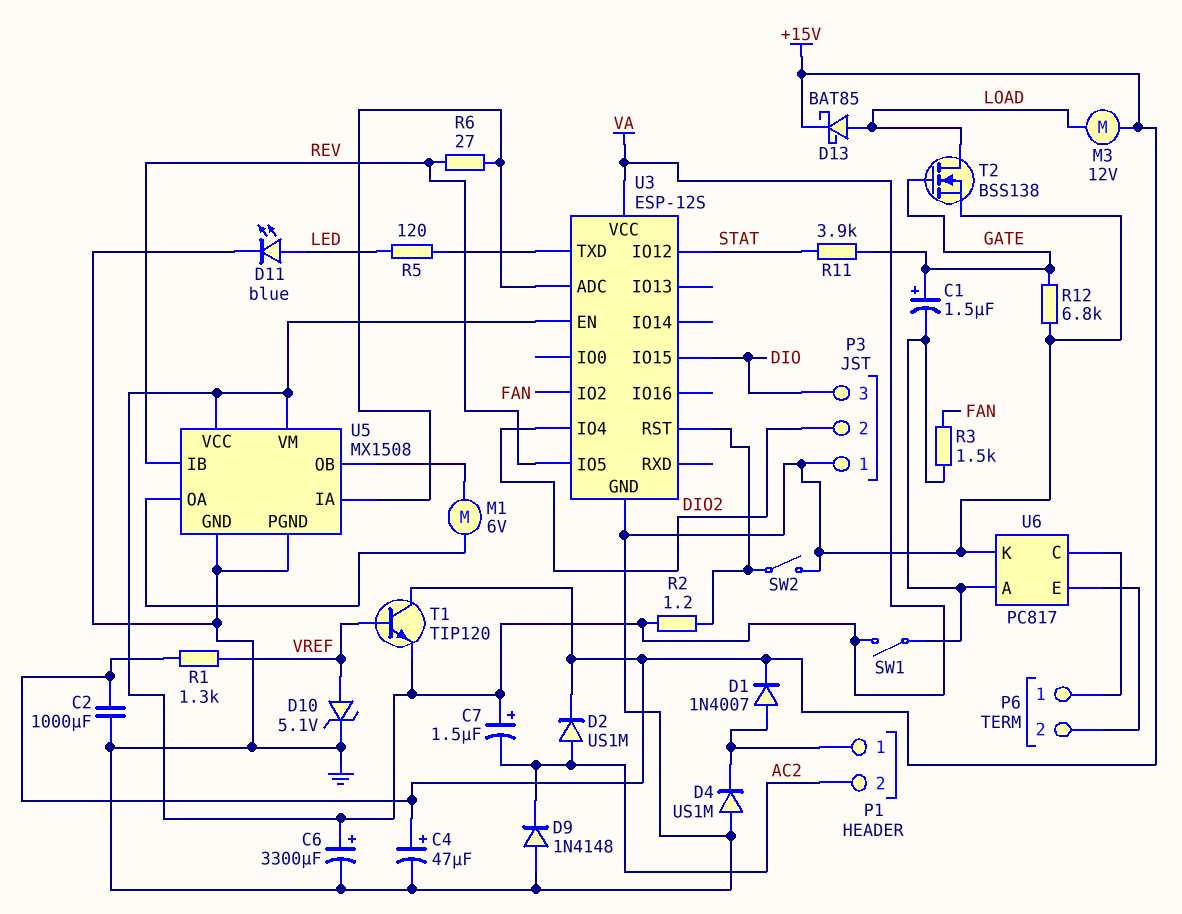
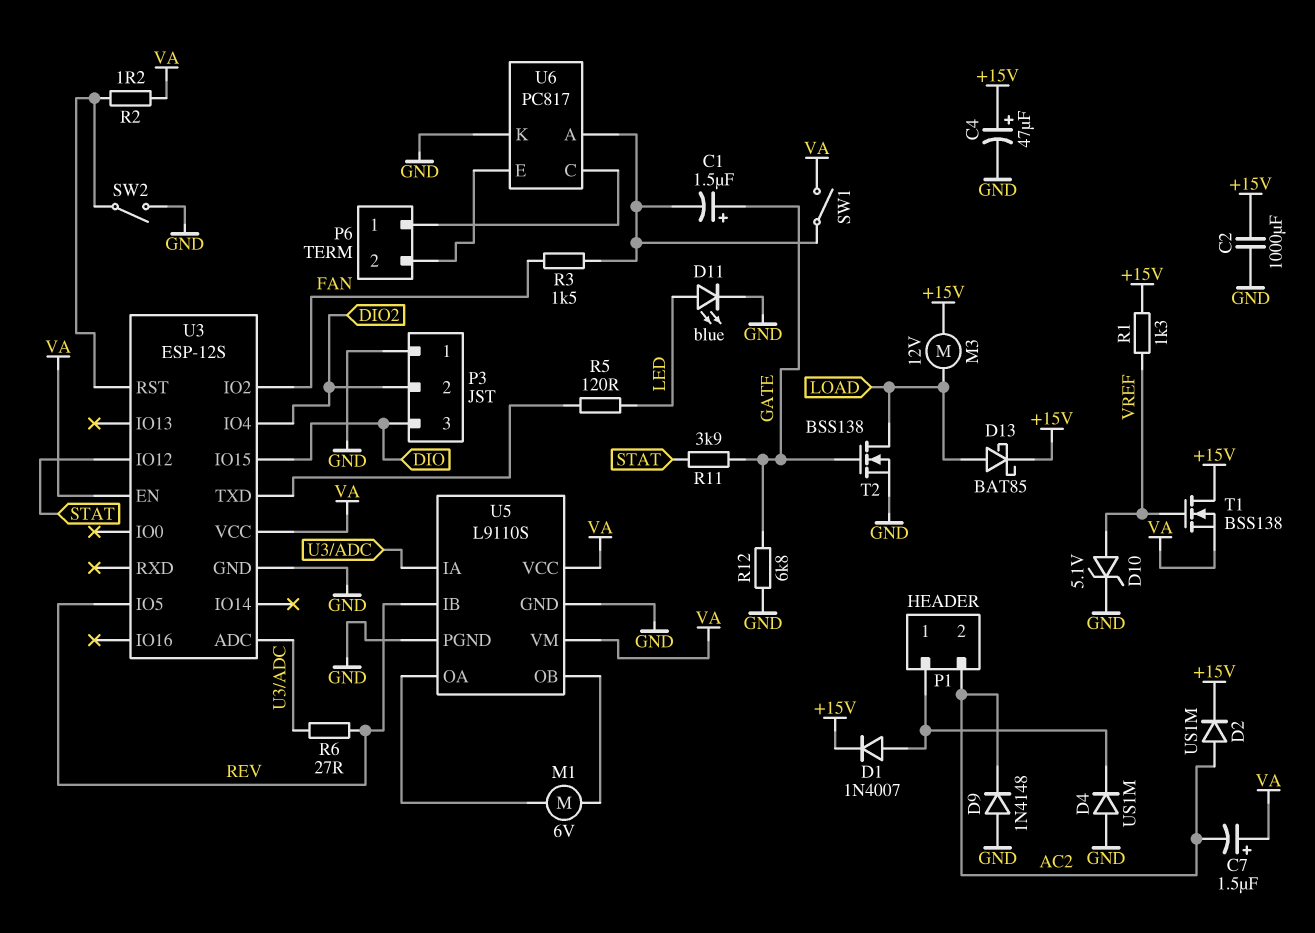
C6: 3300uF (plus VA, minus GND) -> none
T1: NPN TIP120 (B VREF, C +15V, E VA) -> NMOS BSS138 (G VREF, D +15V, S VA)
U5: MX1508 -> L9110S

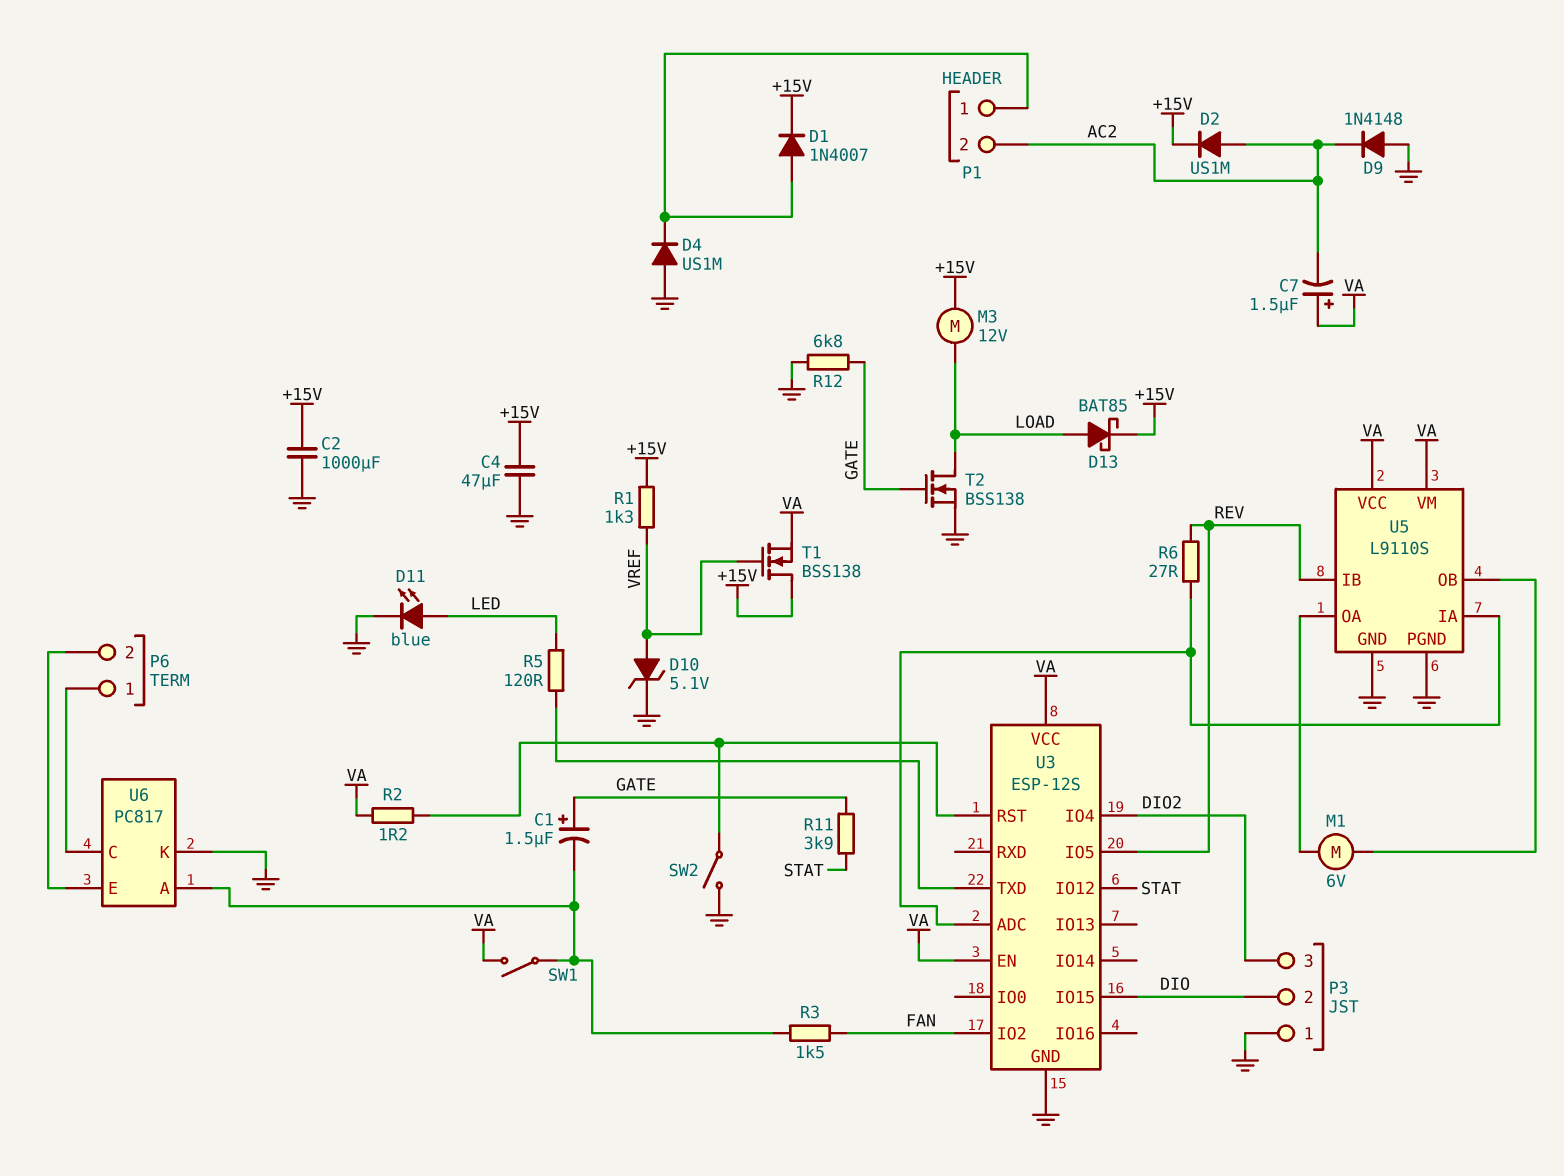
C4: 47uF (plus +15V, minus GND) -> 47uF (+15V, GND)
P3 pin 2: DIO2 -> DIO
P3 pin 3: DIO -> DIO2

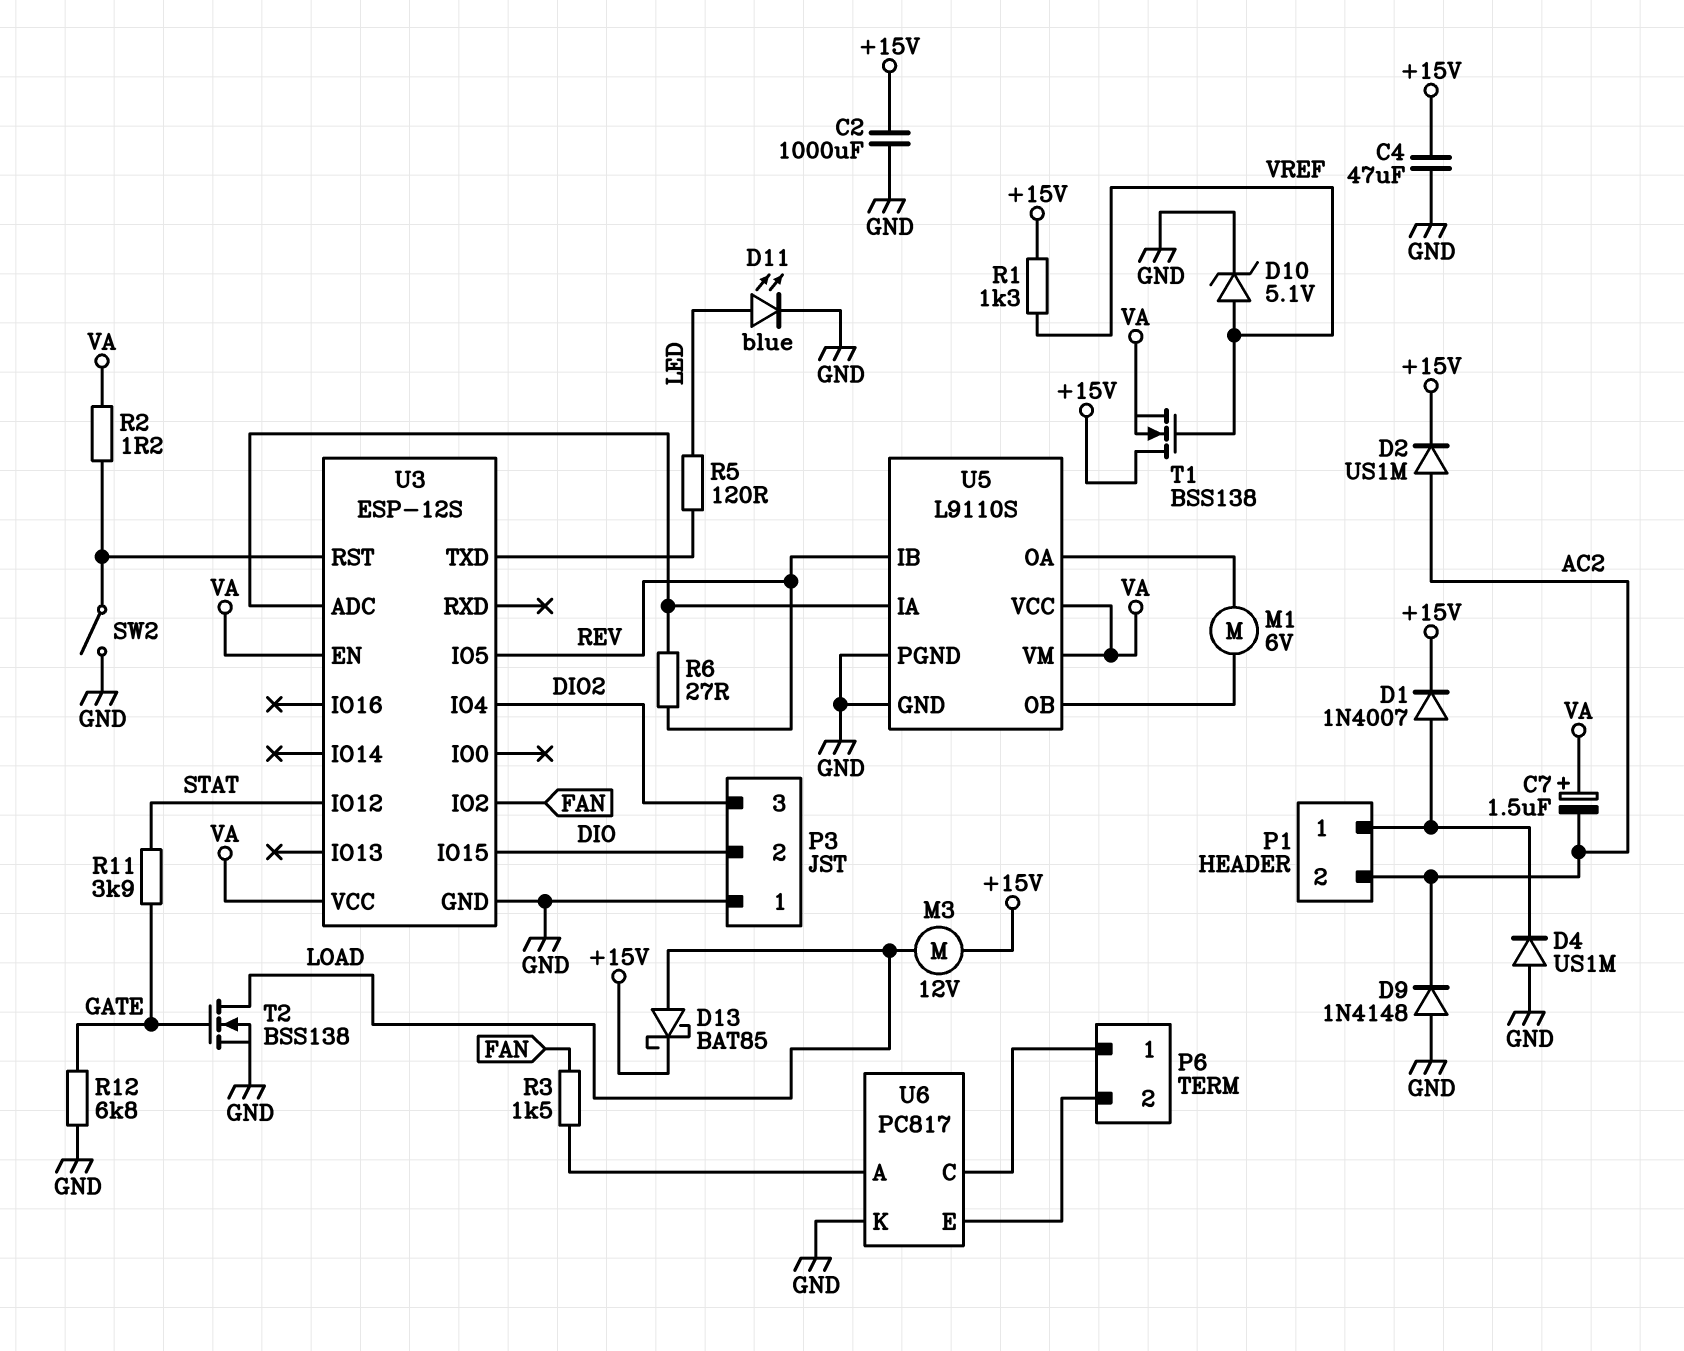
C1: 1.5uF (plus GATE, minus U6/A) -> none
SW1: switch (U6/A, VA) -> none

